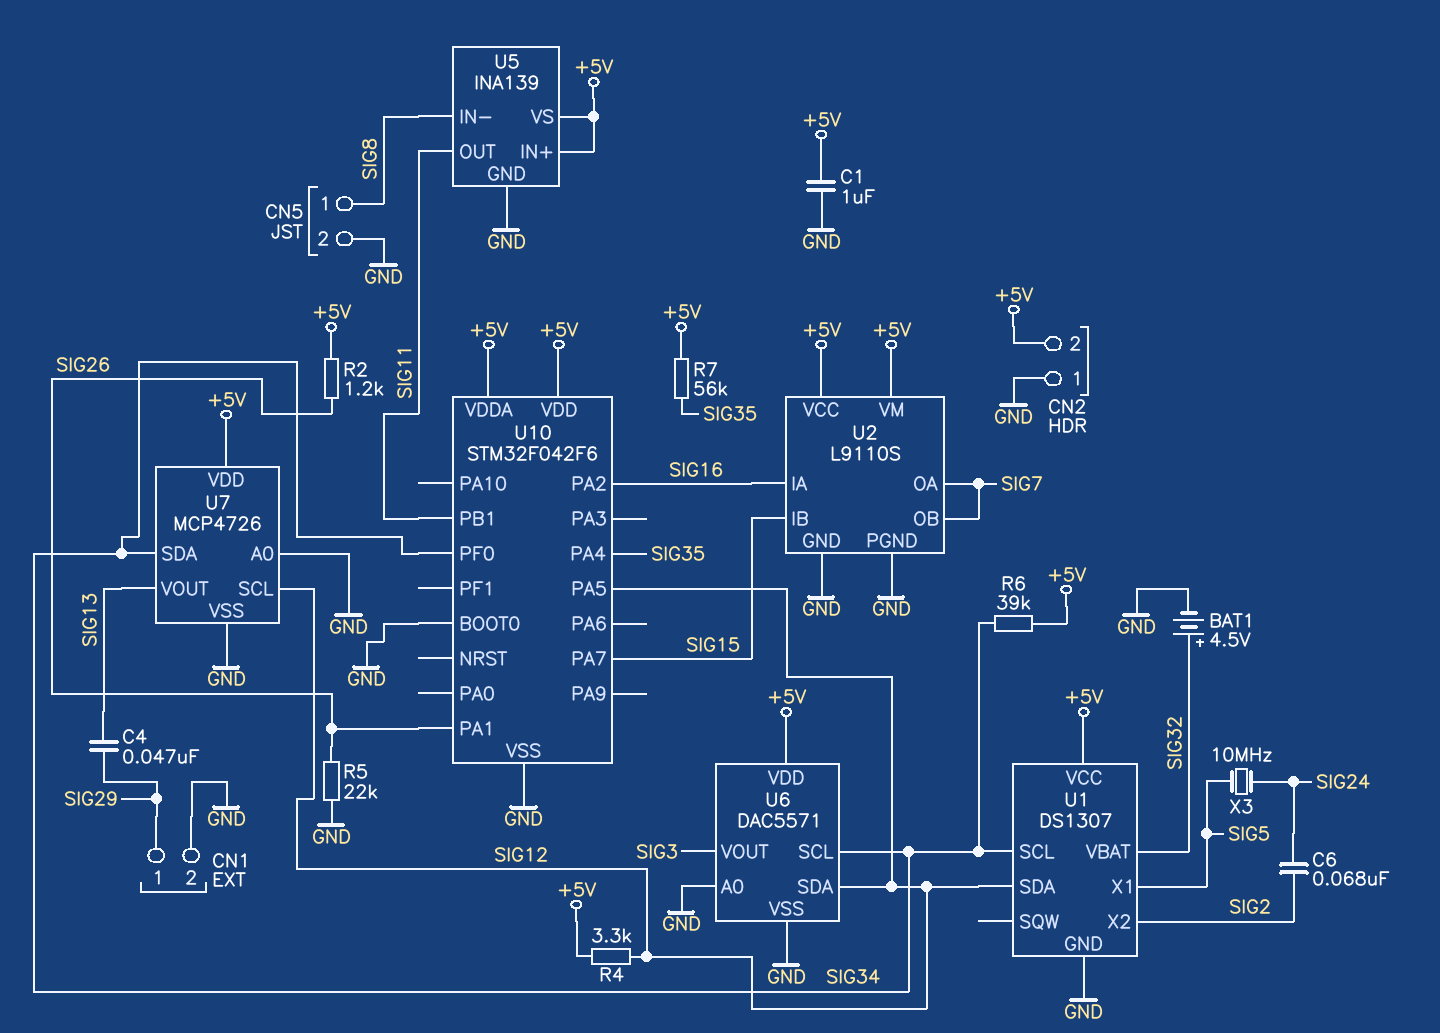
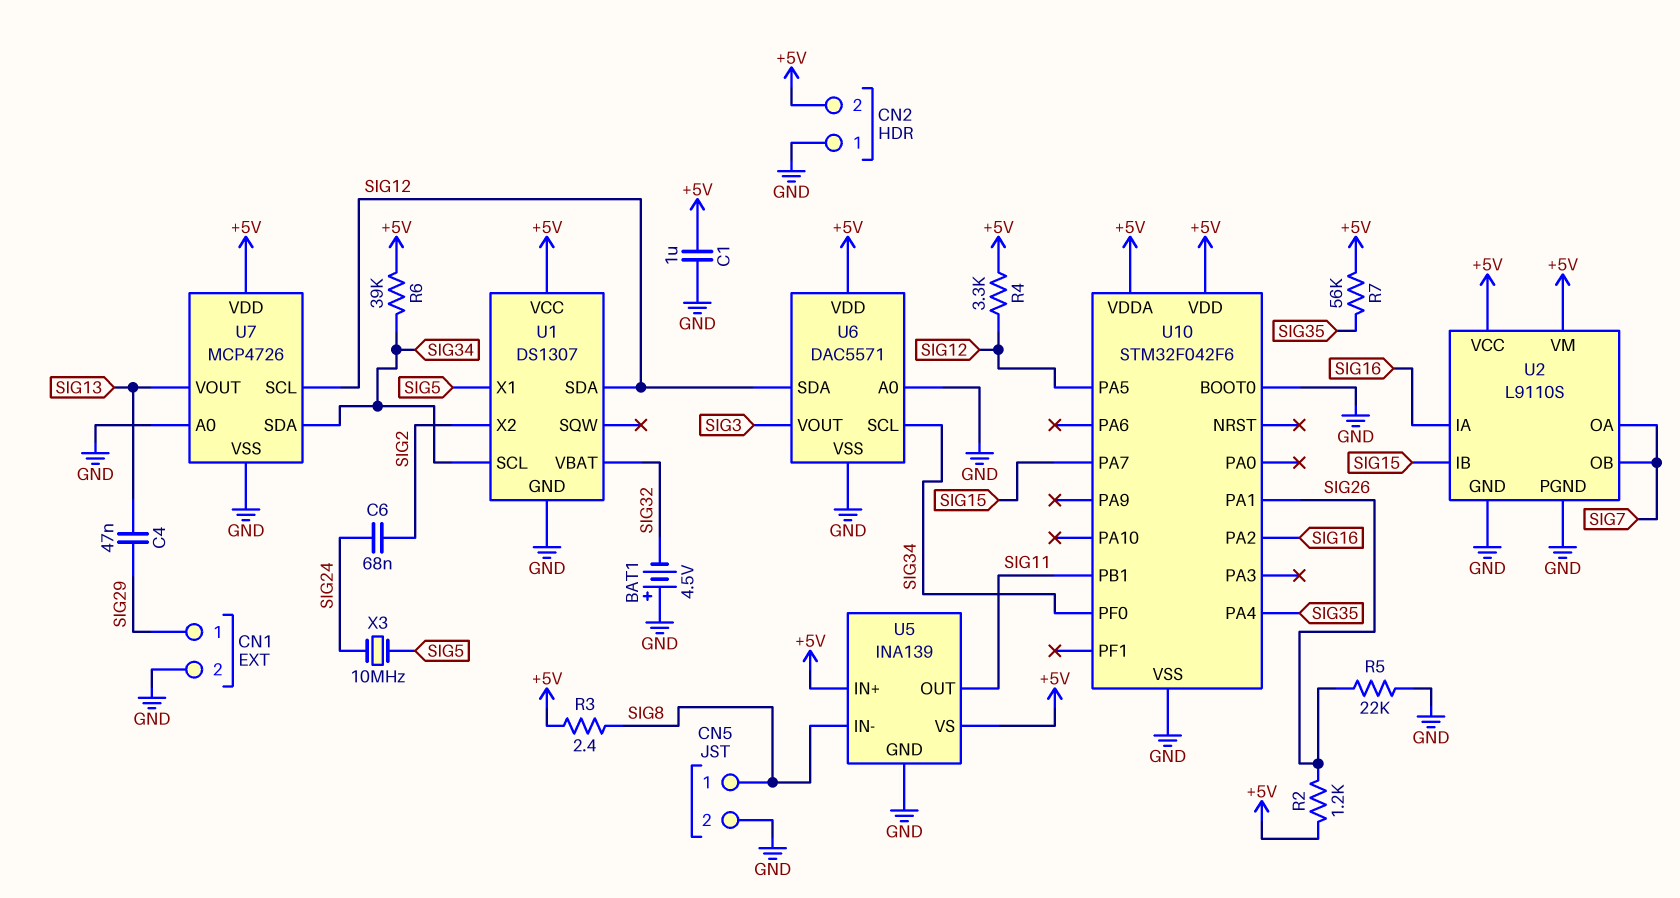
BAT1: 4.5V (plus SIG32, minus GND) -> 4.5V (plus GND, minus SIG32)
R3: none -> 2.4 (+5V, SIG8)

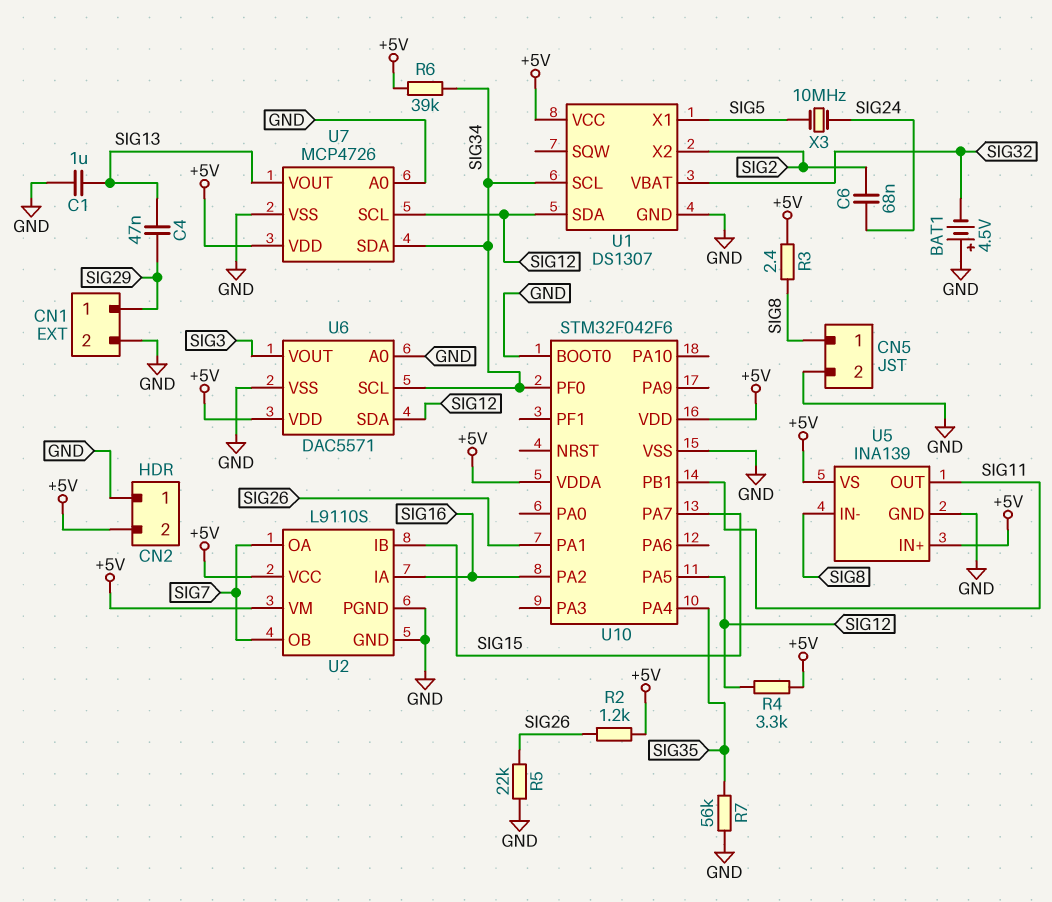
C1: 1uF (+5V, GND) -> 1uF (GND, SIG13)
R7: 56k (+5V, SIG35) -> 56k (GND, SIG35)

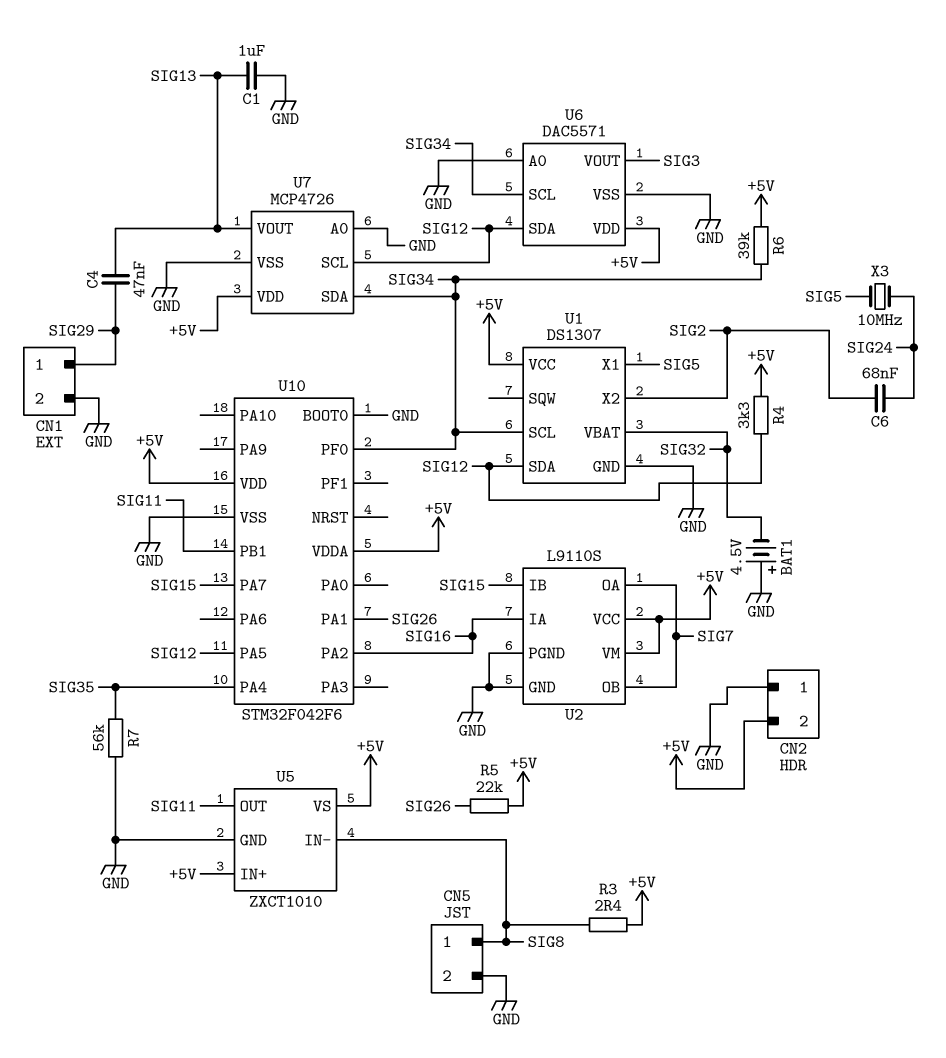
R2: 1.2k (+5V, SIG26) -> none
R5: 22k (GND, SIG26) -> 22k (+5V, SIG26)
U5: INA139 -> ZXCT1010

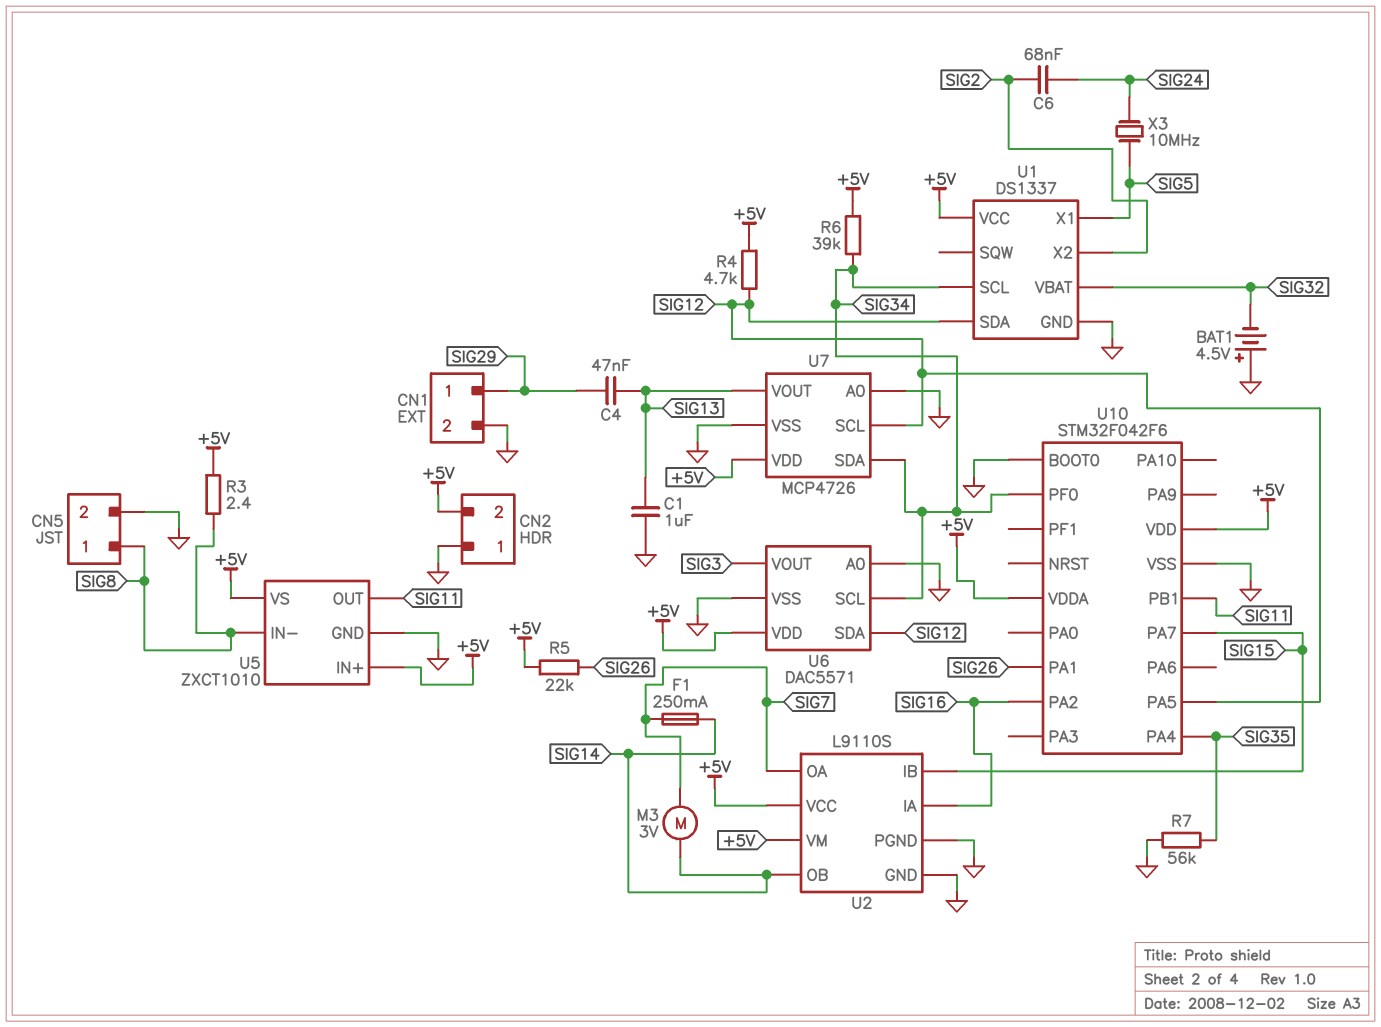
F1: none -> 250mA (SIG7, SIG14)
M3: none -> motor 3V (SIG7, SIG14)
R4: 3.3k (+5V, SIG12) -> 4.7k (+5V, SIG12)
U1: DS1307 -> DS1337
U2 pin OB: SIG7 -> SIG14

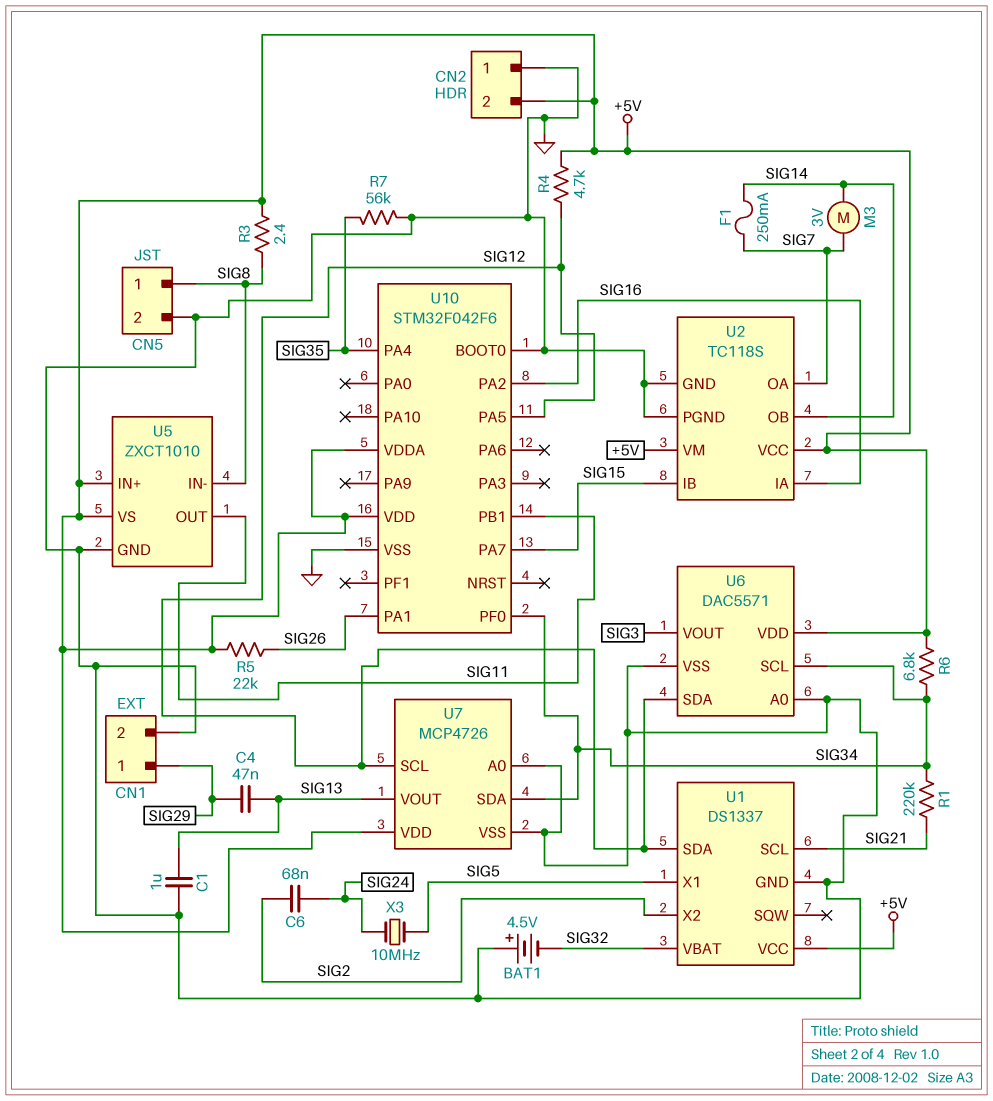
R1: none -> 220k (SIG21, SIG34)
R6: 39k (+5V, SIG34) -> 6.8k (+5V, SIG34)
U1 pin SCL: SIG34 -> SIG21
U2: L9110S -> TC118S

